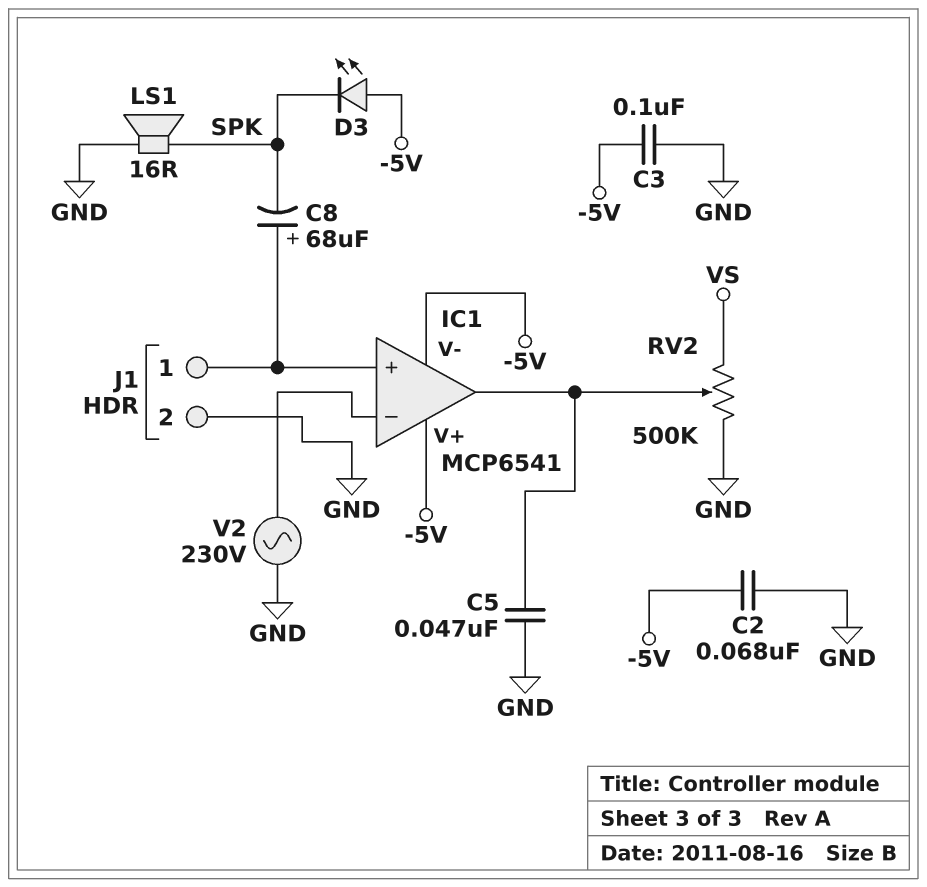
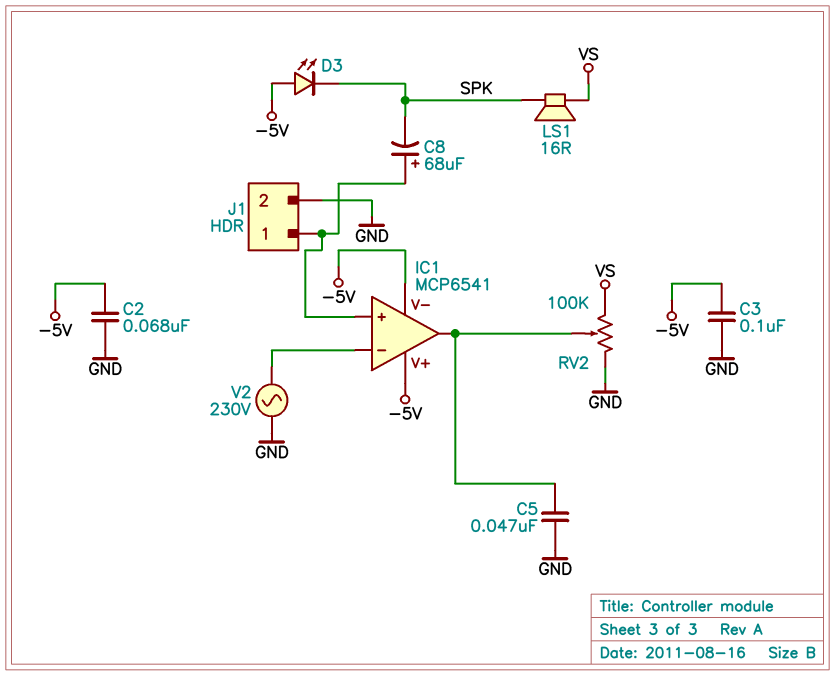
LS1: speaker 16R (GND, SPK) -> speaker 16R (SPK, VS)
RV2: 500k (GND, VS, wiper IC1/out) -> 100k (GND, VS, wiper IC1/out)

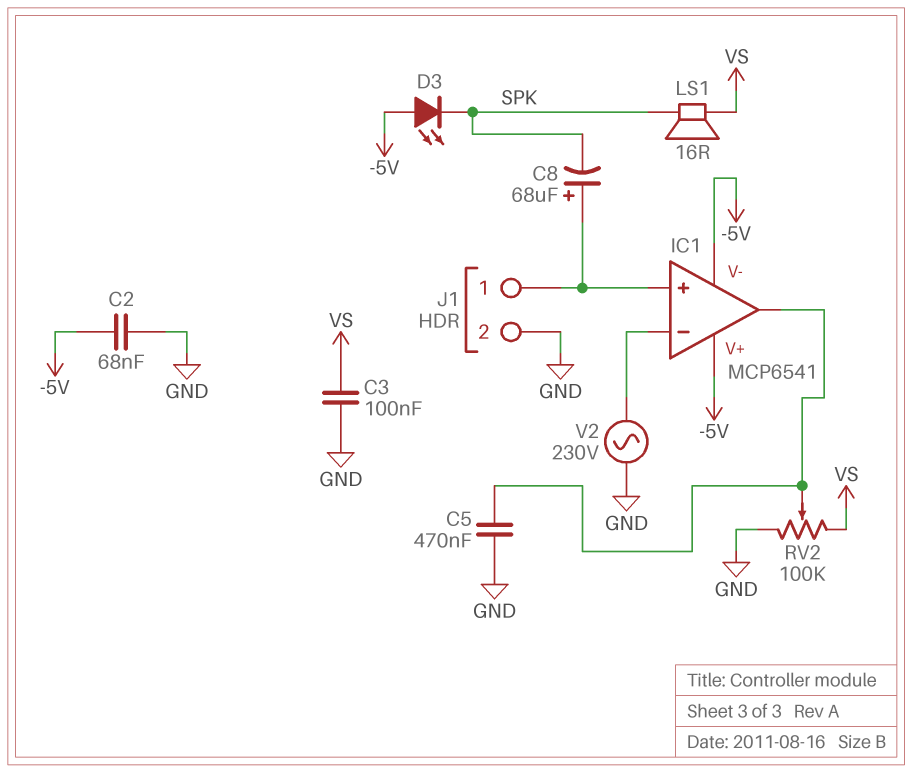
C3: 100nF (-5V, GND) -> 100nF (GND, VS)
C5: 47nF (GND, IC1/out) -> 470nF (GND, IC1/out)

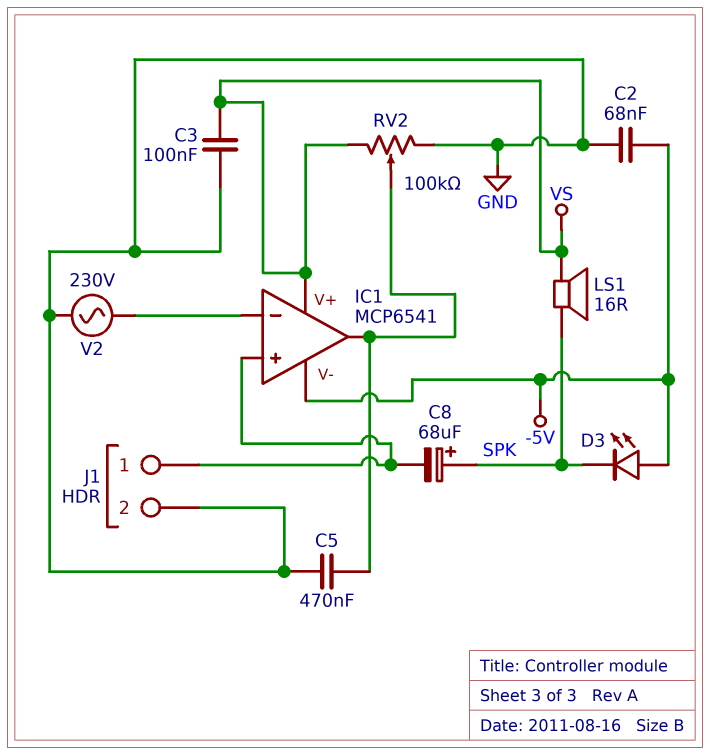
C8: 68uF (plus IC1/in+, minus SPK) -> 68uF (plus SPK, minus IC1/in+)
IC1 pin V+: -5V -> VS

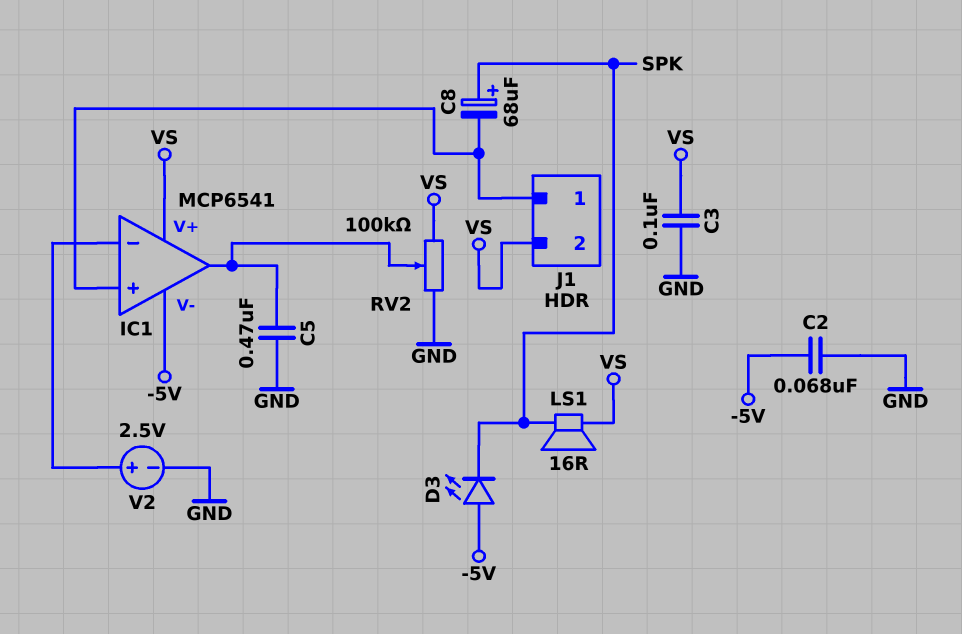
J1 pin 2: GND -> VS
V2: AC 230V (GND, IC1/in-) -> 2.5V (plus IC1/in-, minus GND)

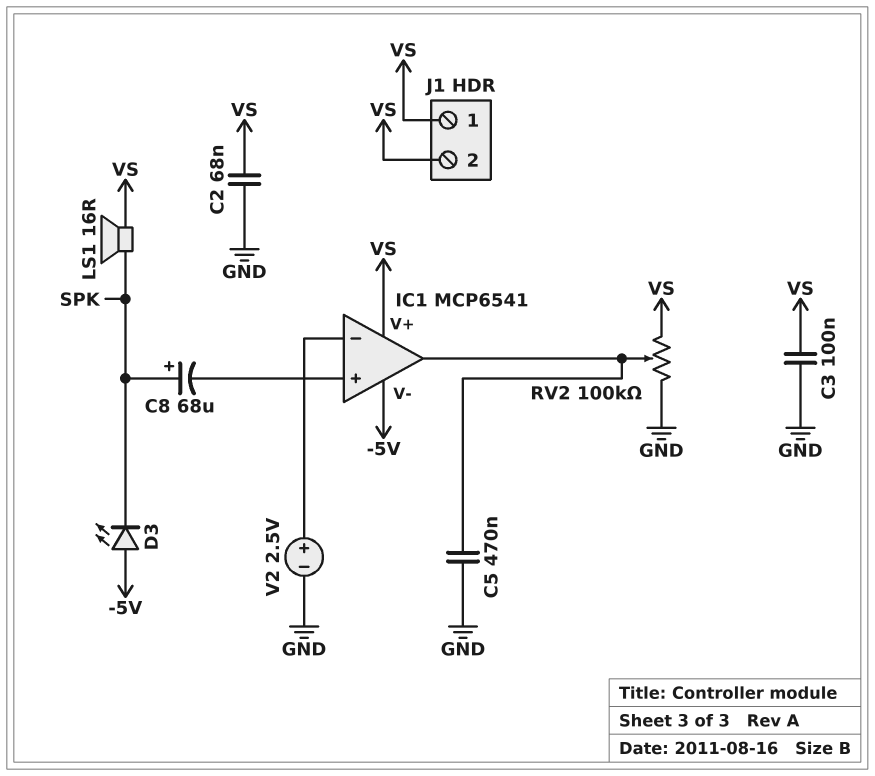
C2: 68nF (-5V, GND) -> 68nF (GND, VS)
J1 pin 1: IC1/in+ -> VS

